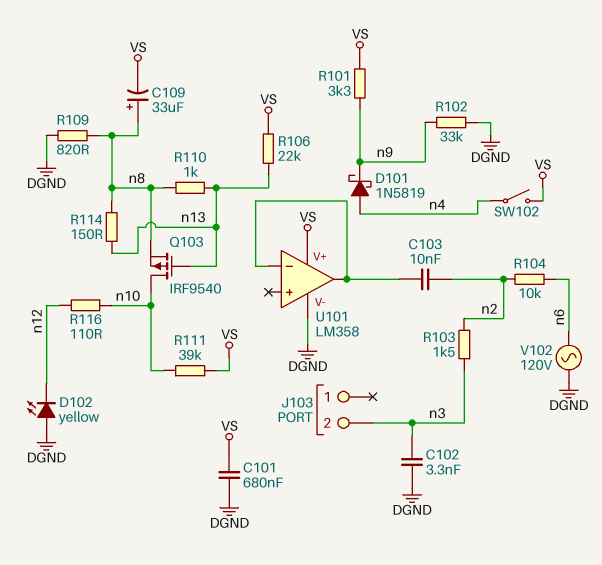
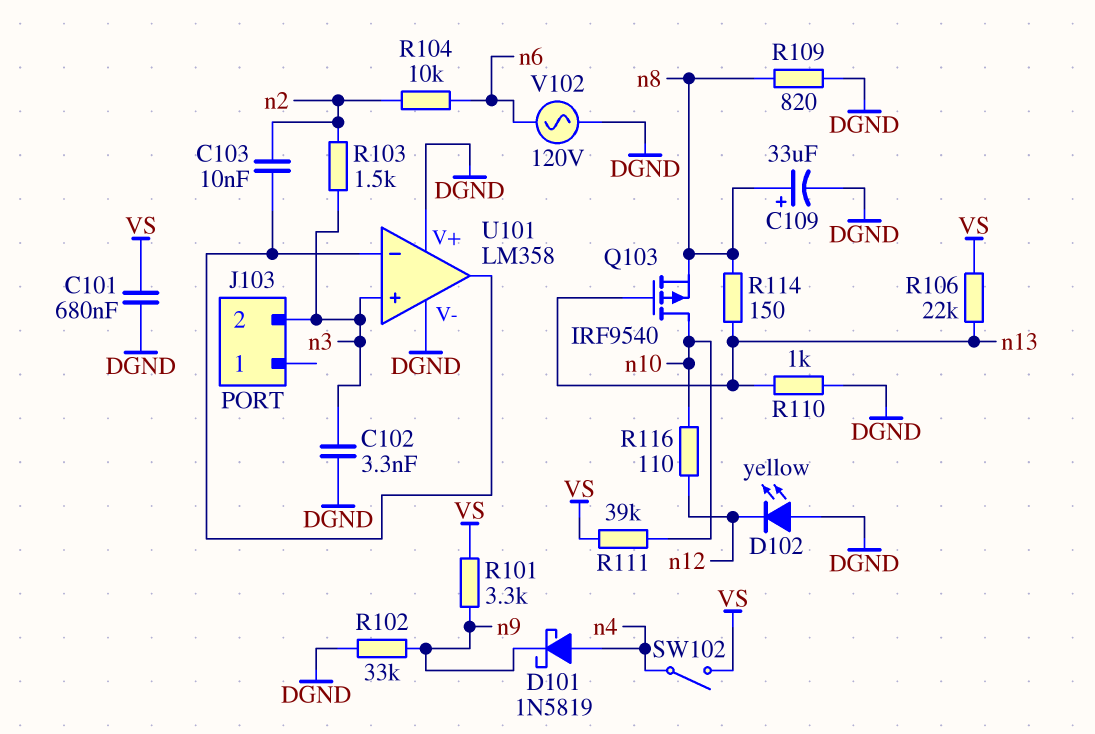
C109: 33uF (plus n8, minus VS) -> 33uF (plus n8, minus DGND)
R110: 1k (n8, n13) -> 1k (DGND, n13)
U101 pin V+: VS -> DGND
U101 pin in+: none -> n3

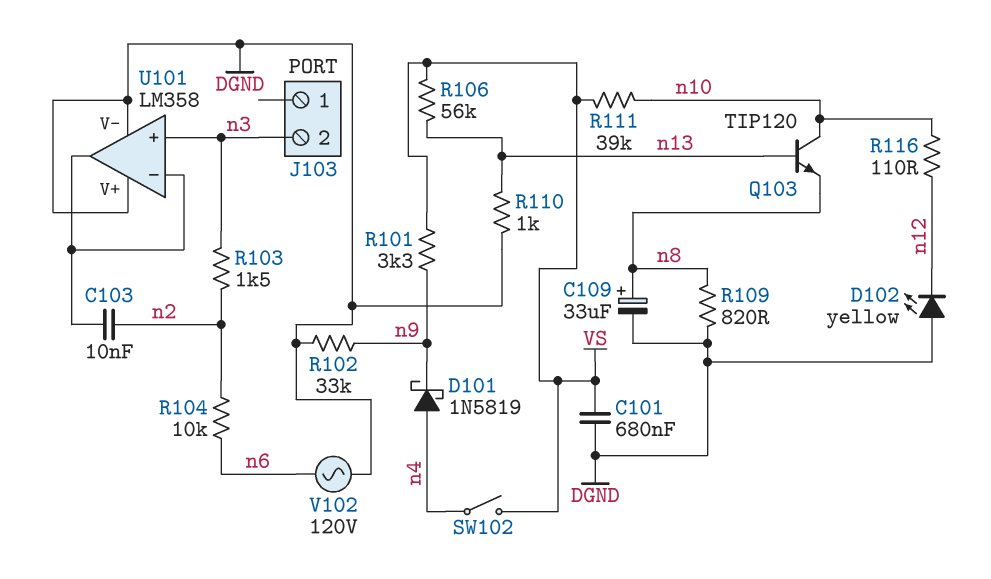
C102: 3.3nF (DGND, n3) -> none
Q103: PMOS IRF9540 (G n13, D n10, S n8) -> NPN TIP120 (B n13, C n10, E n8)
R106: 22k (VS, n13) -> 56k (VS, n13)
R114: 150 (n8, n13) -> none

